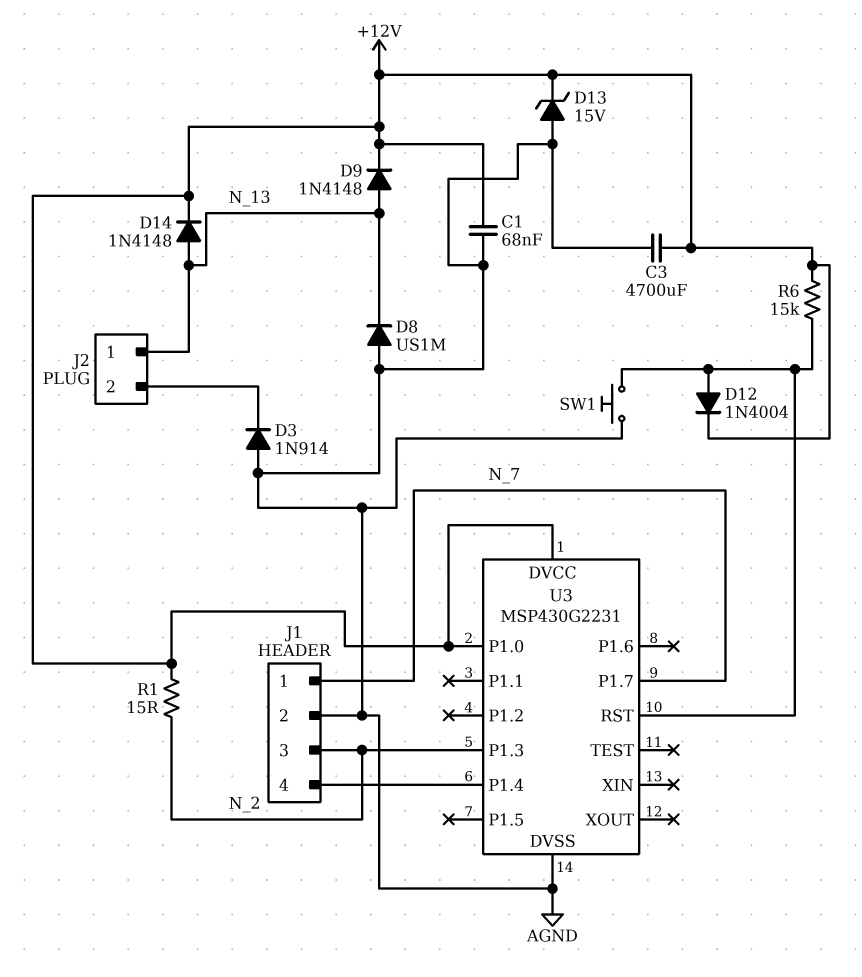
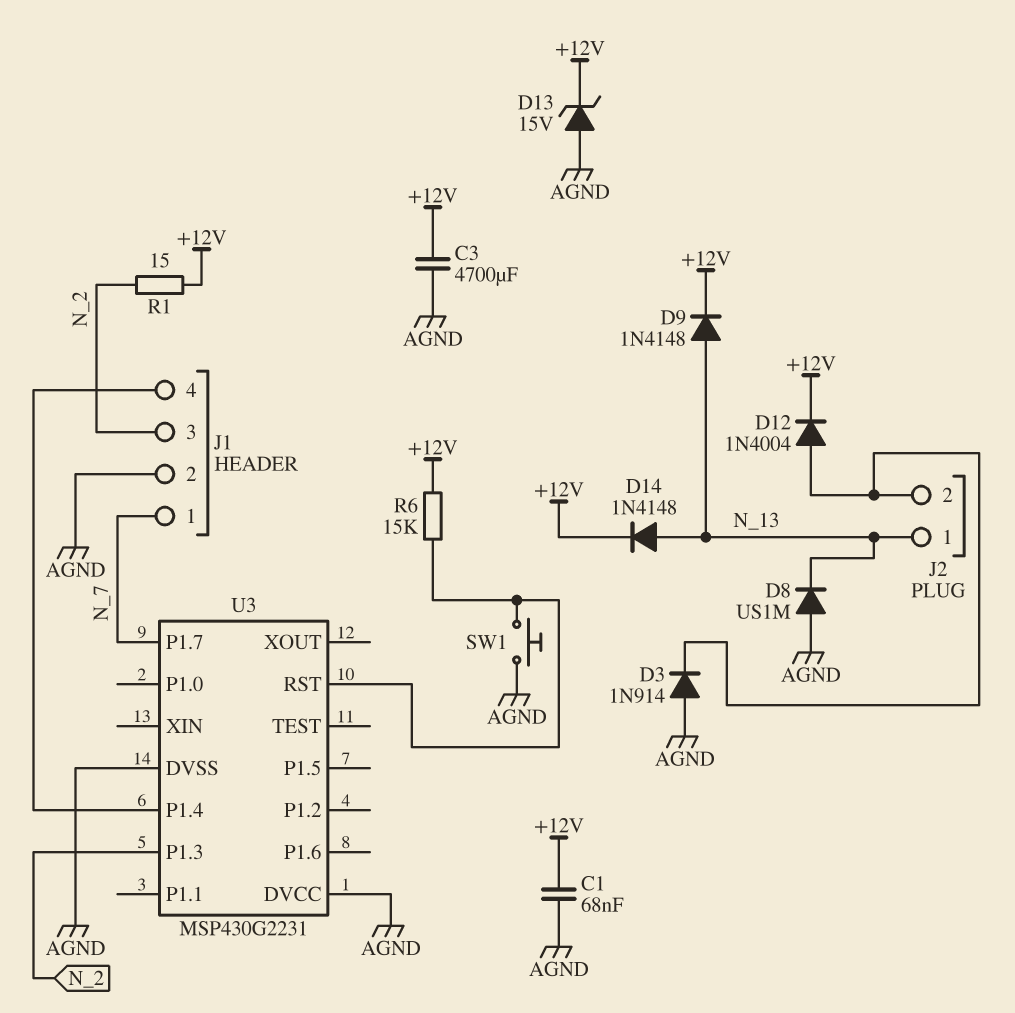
D12: diode 1N4004 (A U3/RST, K +12V) -> diode 1N4004 (A J2/2, K +12V)
U3 pin DVCC: +12V -> AGND
U3 pin P1.0: +12V -> none

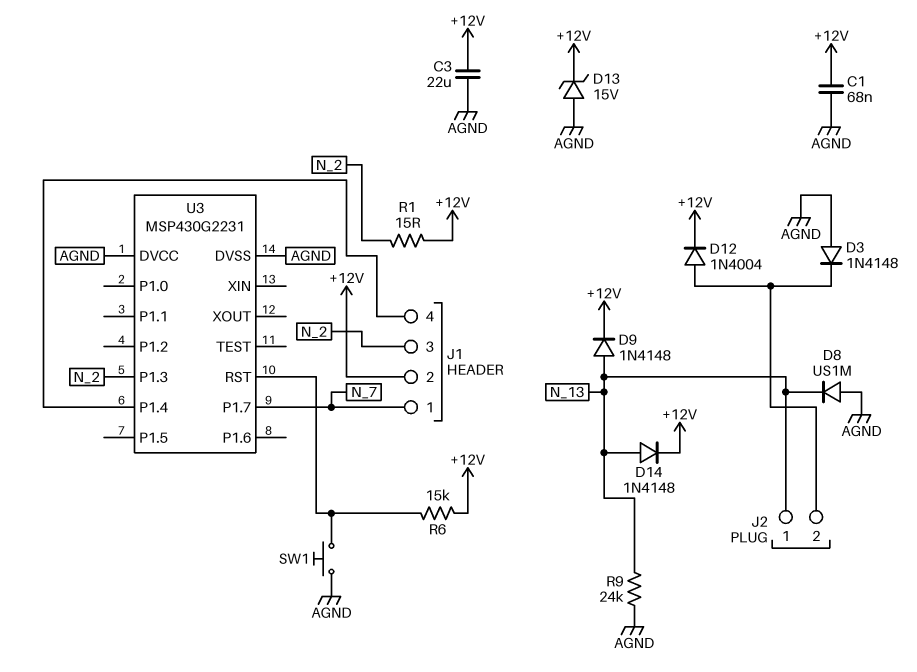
C3: 4700uF (+12V, AGND) -> 22uF (+12V, AGND)
D3: diode 1N914 (A AGND, K J2/2) -> diode 1N4148 (A AGND, K J2/2)
J1 pin 2: AGND -> +12V
R9: none -> 24k (AGND, N_13)

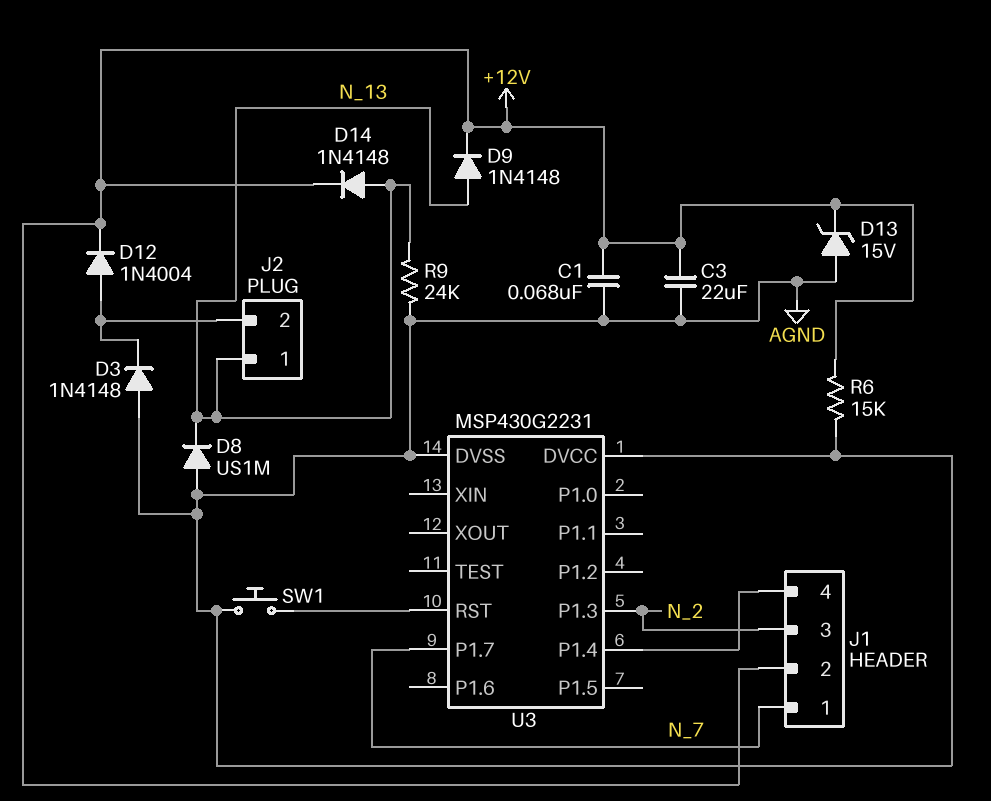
R1: 15 (+12V, N_2) -> none
R6: 15k (+12V, U3/RST) -> 15k (+12V, AGND)

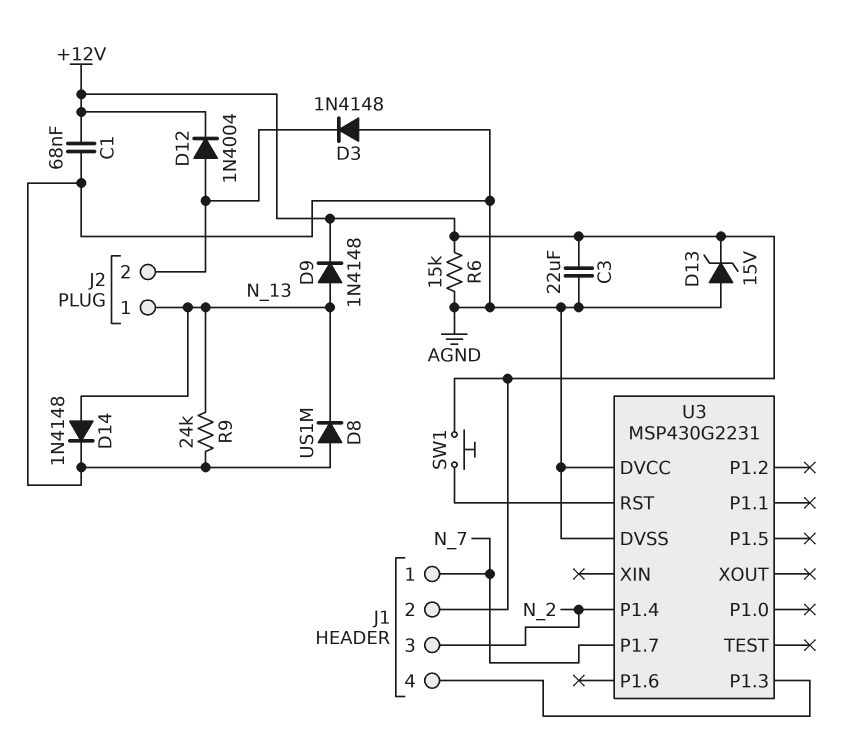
D14: diode 1N4148 (A N_13, K +12V) -> diode 1N4148 (A N_13, K AGND)
SW1: button (AGND, U3/RST) -> button (+12V, U3/RST)
U3 pin P1.3: N_2 -> J1/4
U3 pin P1.4: J1/4 -> N_2

